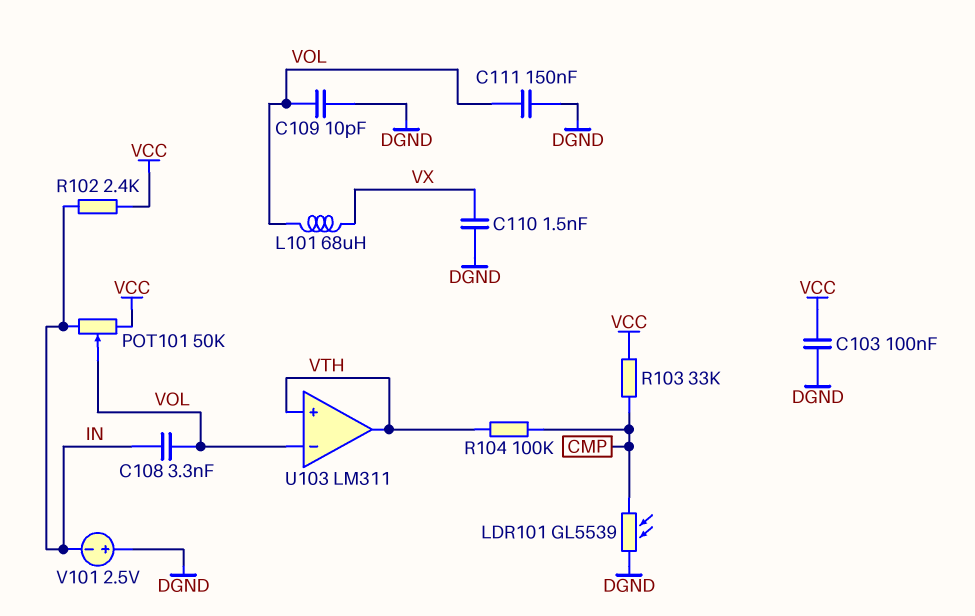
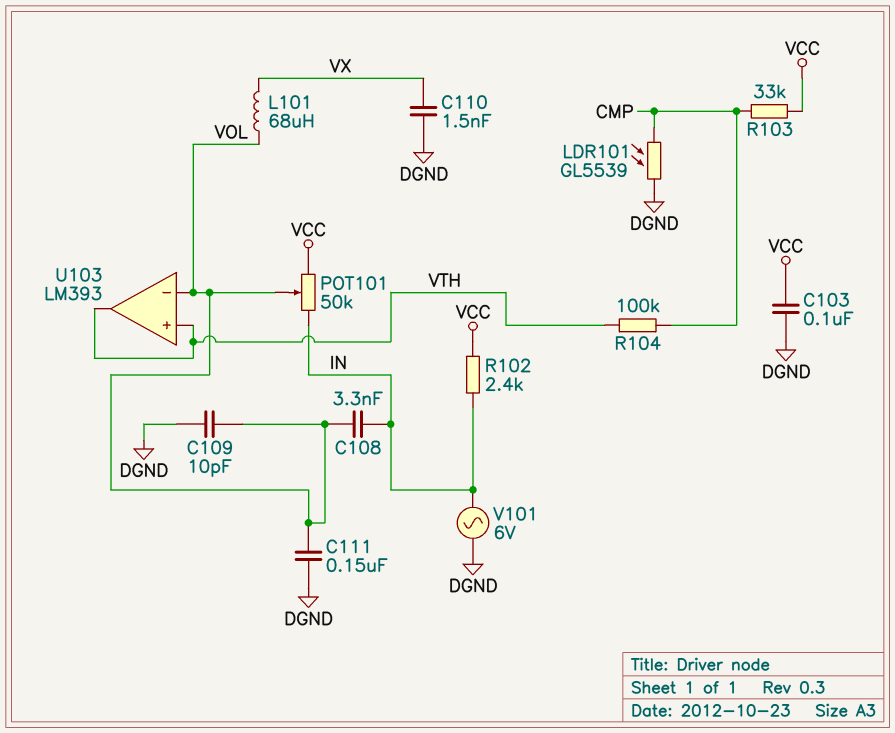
U103: LM311 -> LM393
V101: 2.5V (plus DGND, minus IN) -> AC 6V (DGND, IN)

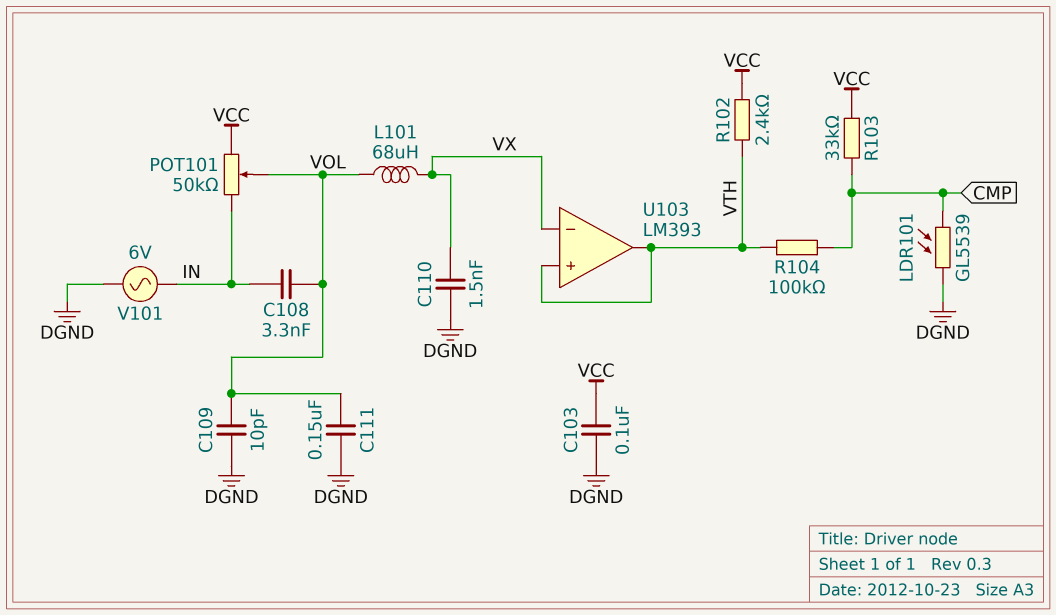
R102: 2.4k (IN, VCC) -> 2.4k (VCC, VTH)
U103 pin in-: VOL -> VX

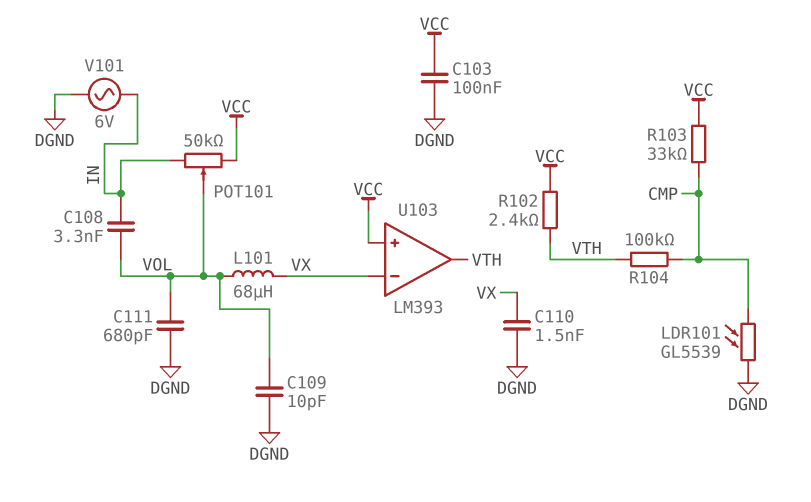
C111: 150nF (DGND, VOL) -> 680pF (DGND, VOL)
U103 pin in+: VTH -> VCC

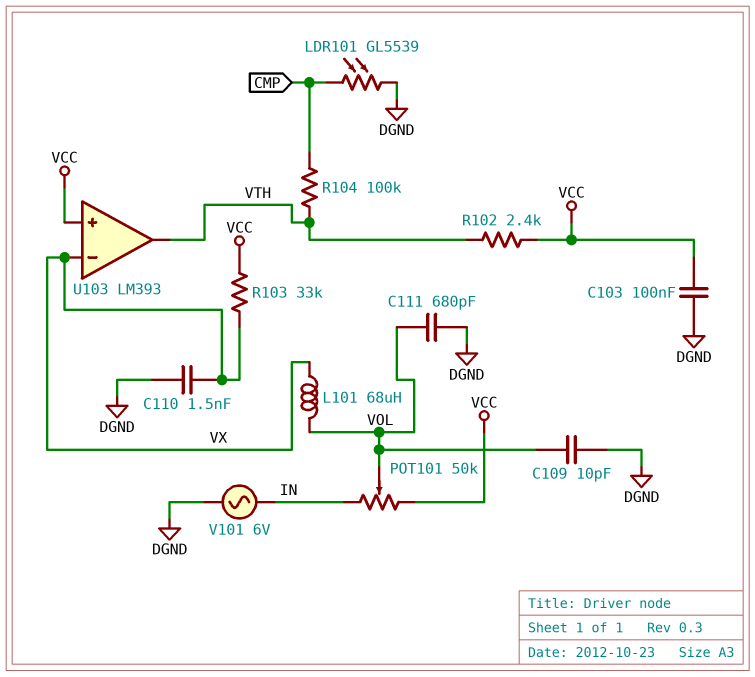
C108: 3.3nF (IN, VOL) -> none
R103: 33k (CMP, VCC) -> 33k (VCC, VX)

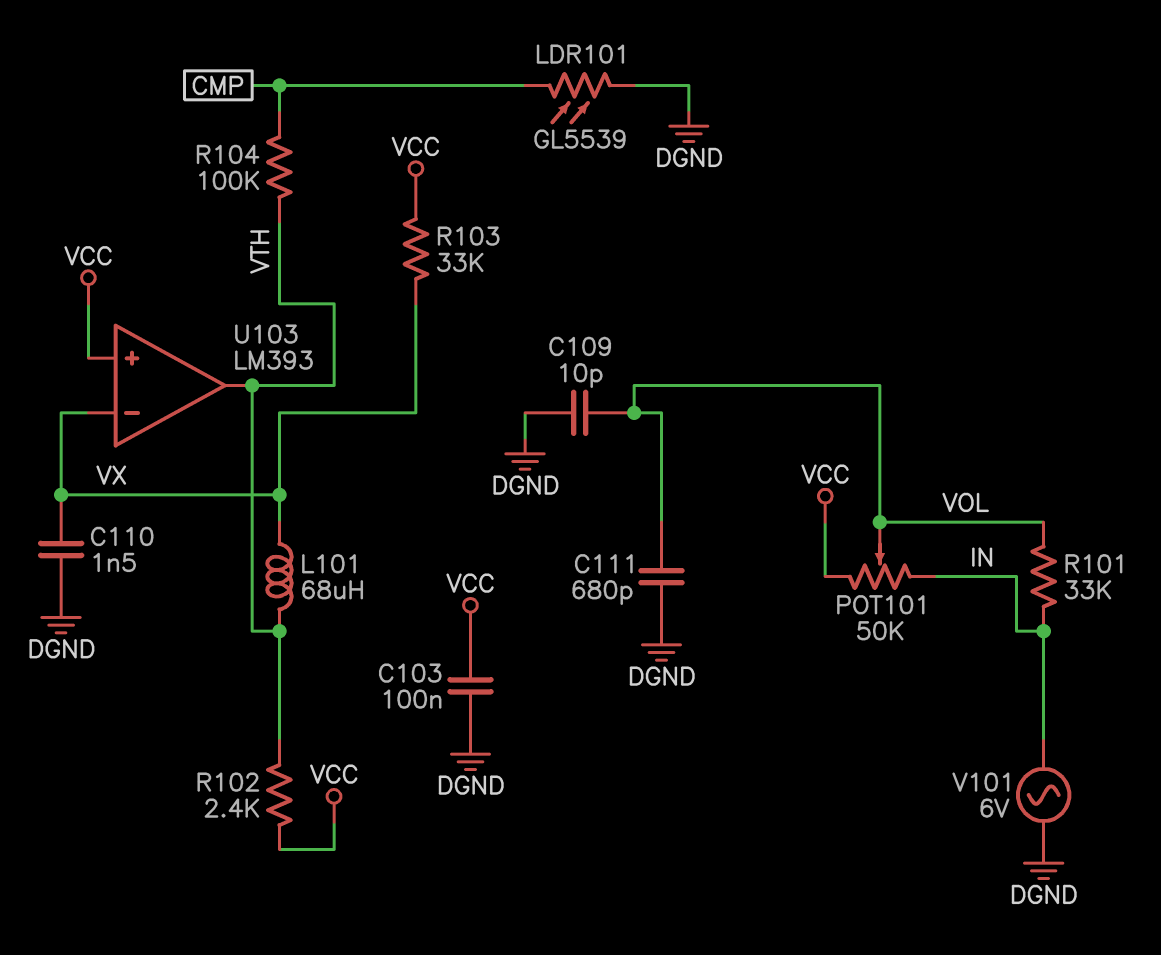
L101: 68uH (VOL, VX) -> 68uH (VTH, VX)
R101: none -> 33k (IN, VOL)

